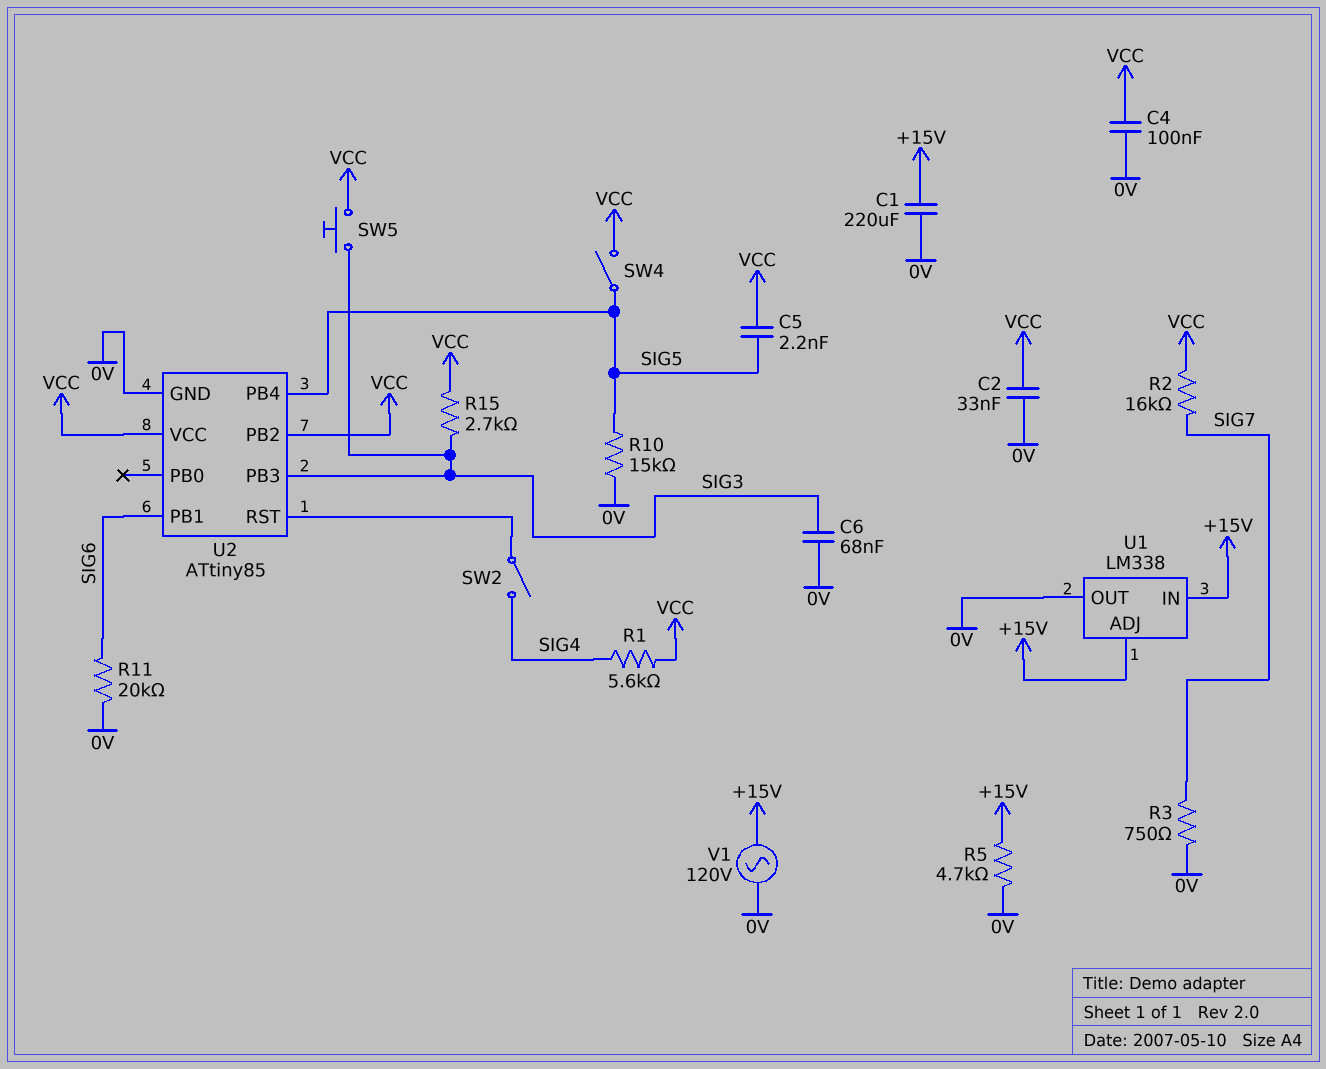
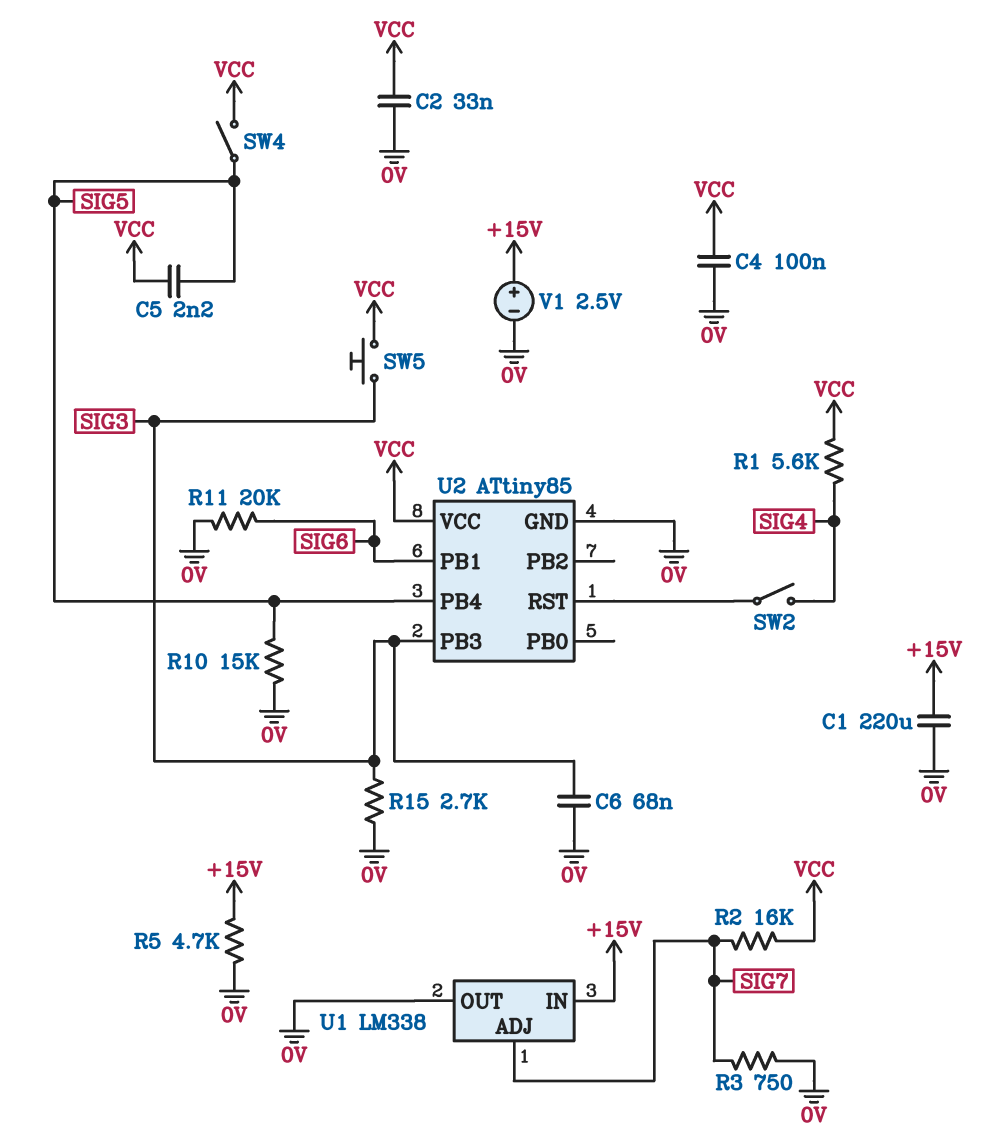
R15: 2.7k (SIG3, VCC) -> 2.7k (0V, SIG3)
U1 pin ADJ: +15V -> SIG7
U2 pin PB2: VCC -> none
V1: AC 120V (+15V, 0V) -> 2.5V (plus +15V, minus 0V)

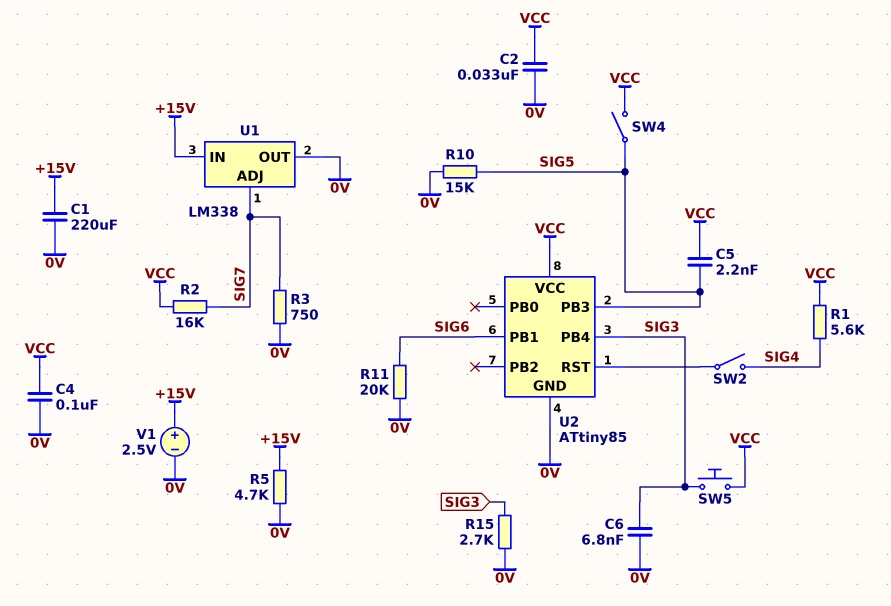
C6: 68nF (0V, SIG3) -> 6.8nF (0V, SIG3)
U2 pin PB3: SIG3 -> SIG5
U2 pin PB4: SIG5 -> SIG3

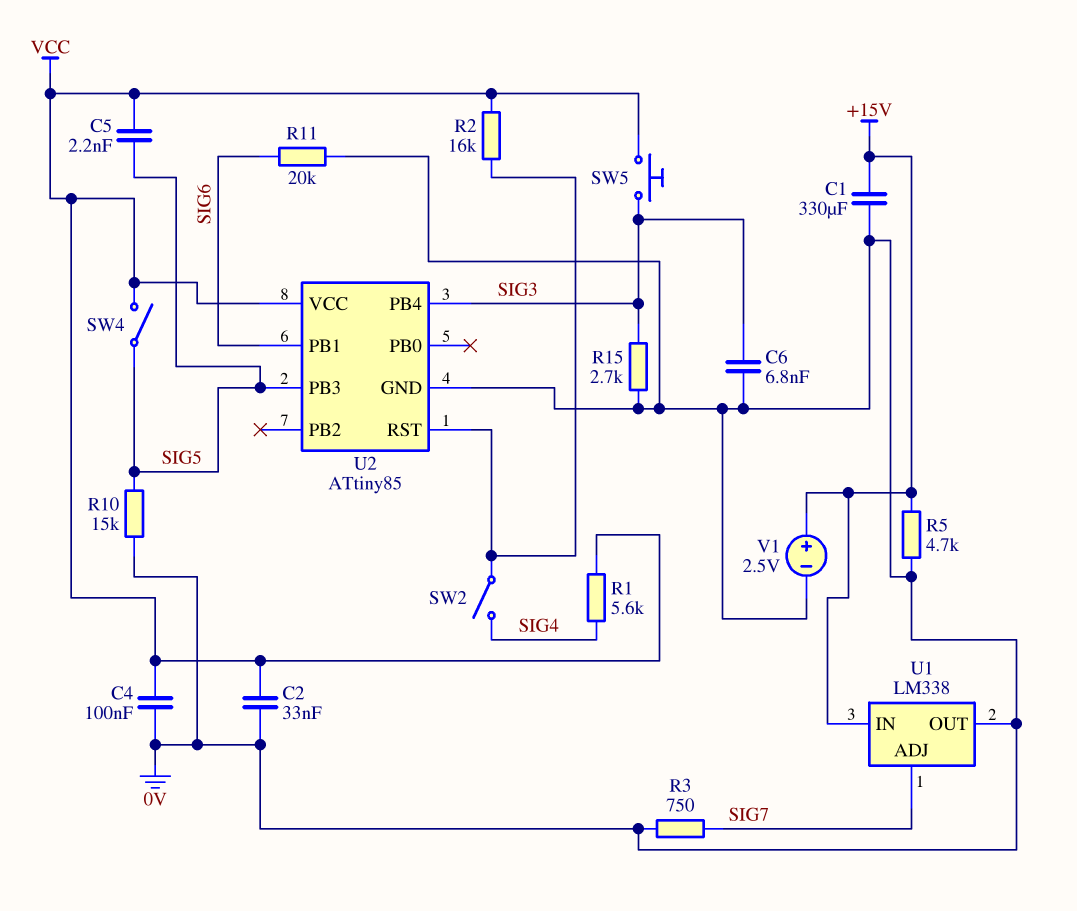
C1: 220uF (+15V, 0V) -> 330uF (+15V, 0V)
R2: 16k (SIG7, VCC) -> 16k (U2/RST, VCC)

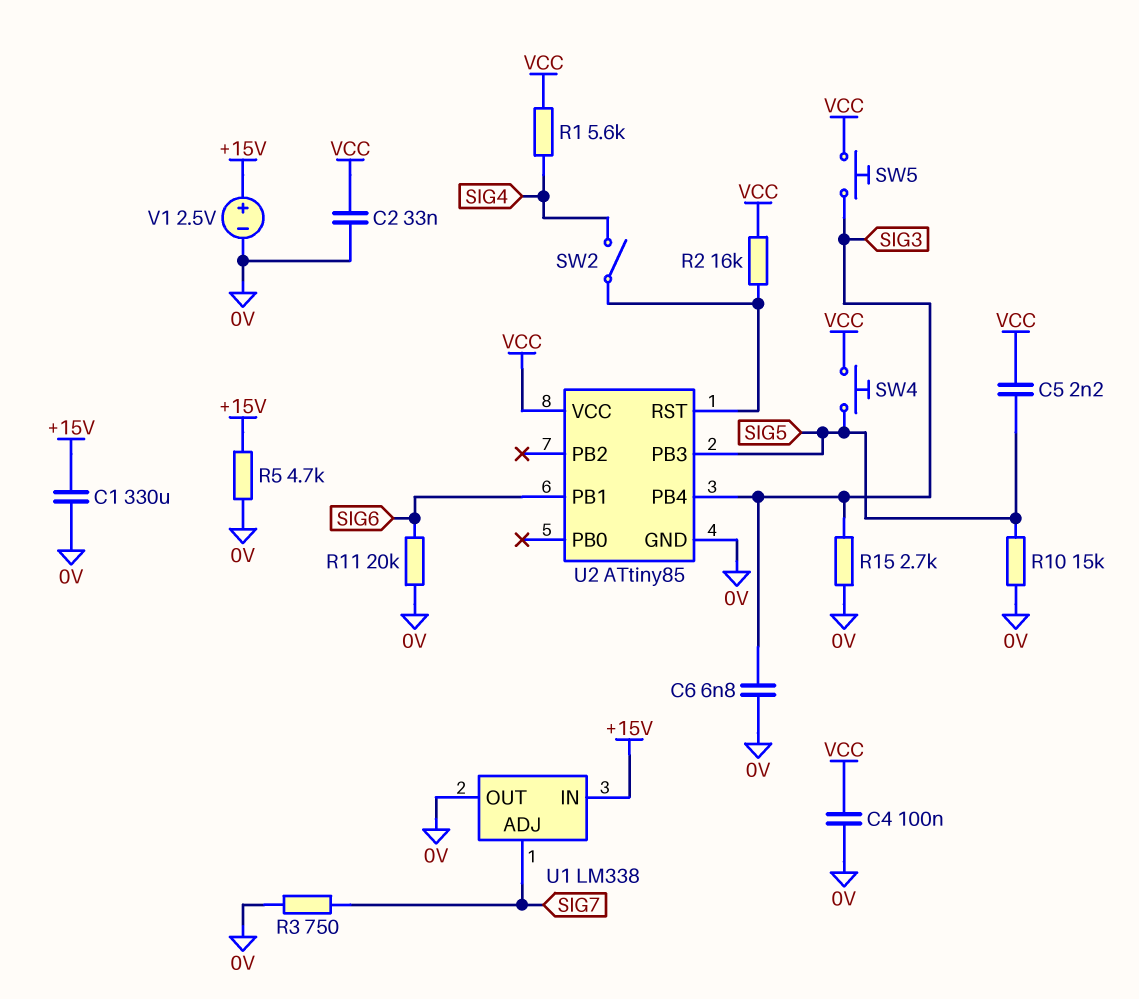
SW4: switch (SIG5, VCC) -> button (SIG5, VCC)

